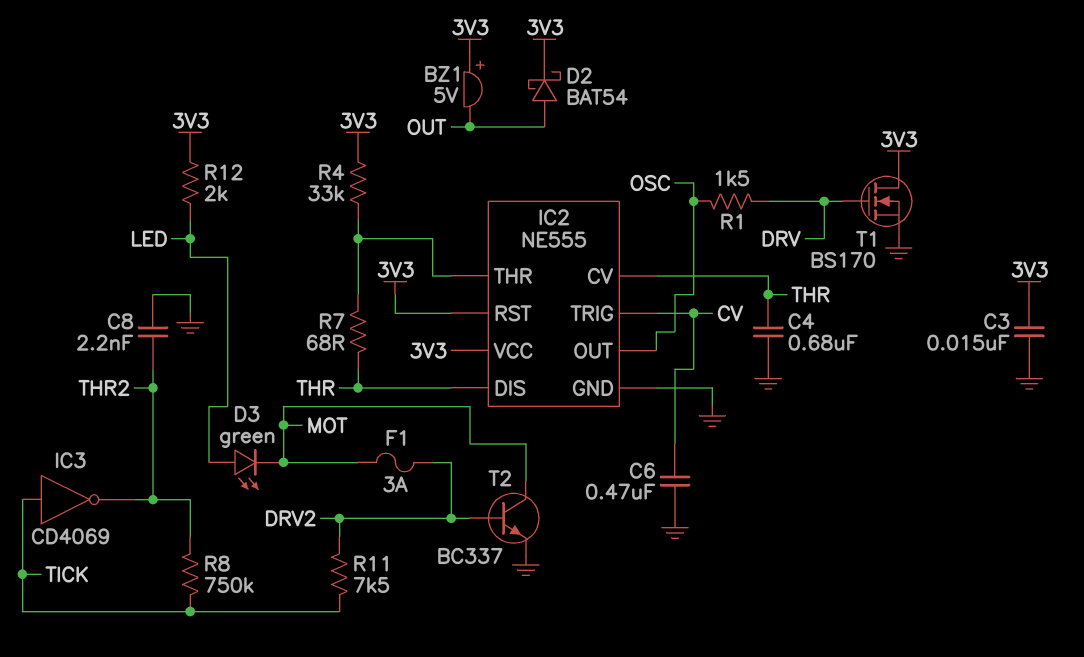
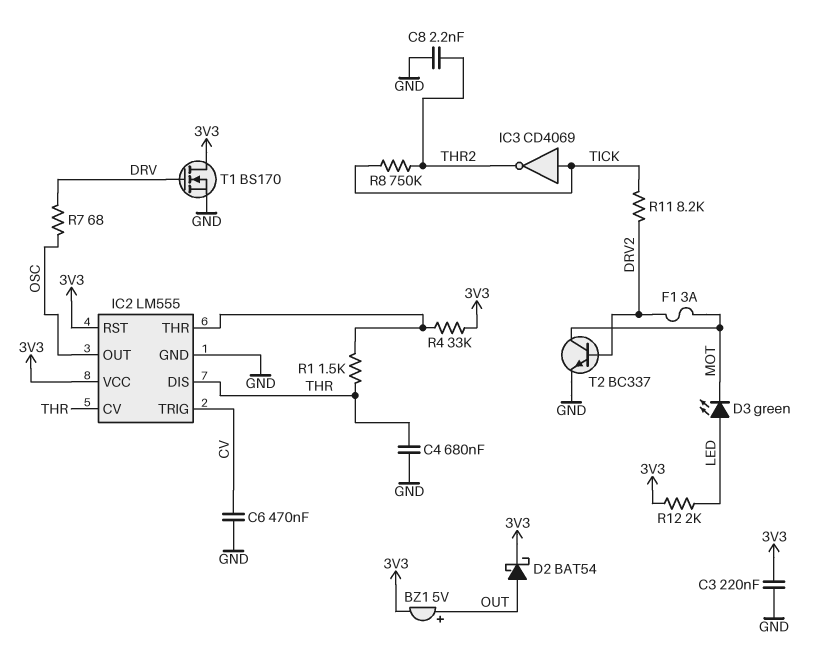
BZ1: buzzer 5V (plus 3V3, minus OUT) -> buzzer 5V (plus OUT, minus 3V3)
C3: 15nF (3V3, GND) -> 220nF (3V3, GND)
IC2: NE555 -> LM555
R1: 1.5k (DRV, OSC) -> 1.5k (IC2/THR, THR)
R7: 68 (IC2/THR, THR) -> 68 (DRV, OSC)
R11: 7.5k (DRV2, TICK) -> 8.2k (DRV2, TICK)

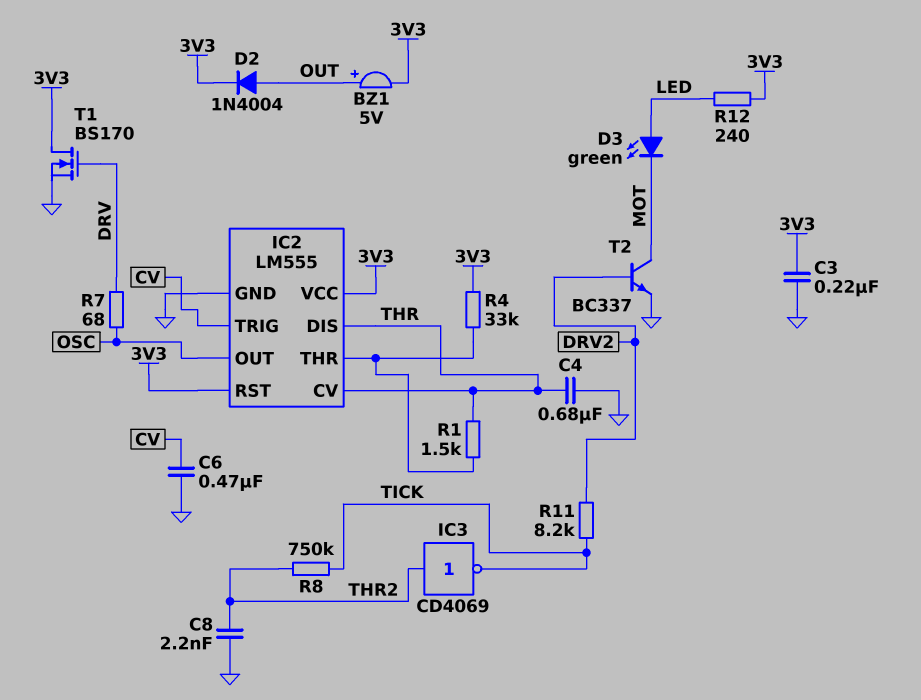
D2: schottky BAT54 (A OUT, K 3V3) -> diode 1N4004 (A OUT, K 3V3)
F1: 3A (DRV2, MOT) -> none
IC3: NOT CD4069 (in TICK, out THR2) -> NOT CD4069 (in THR2, out TICK)
R12: 2k (3V3, LED) -> 240 (3V3, LED)

